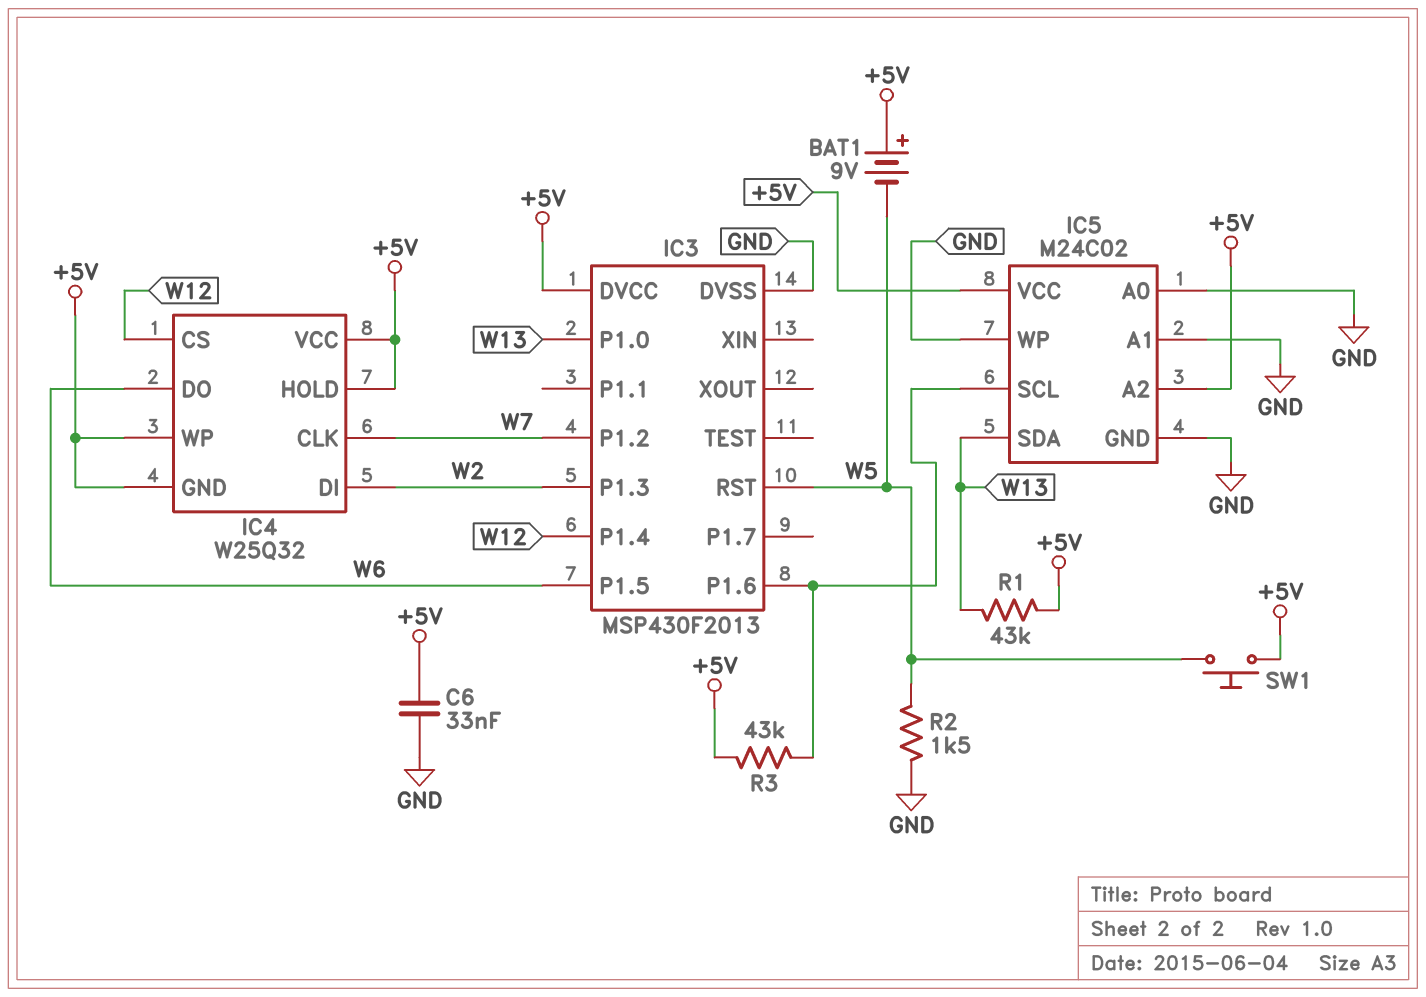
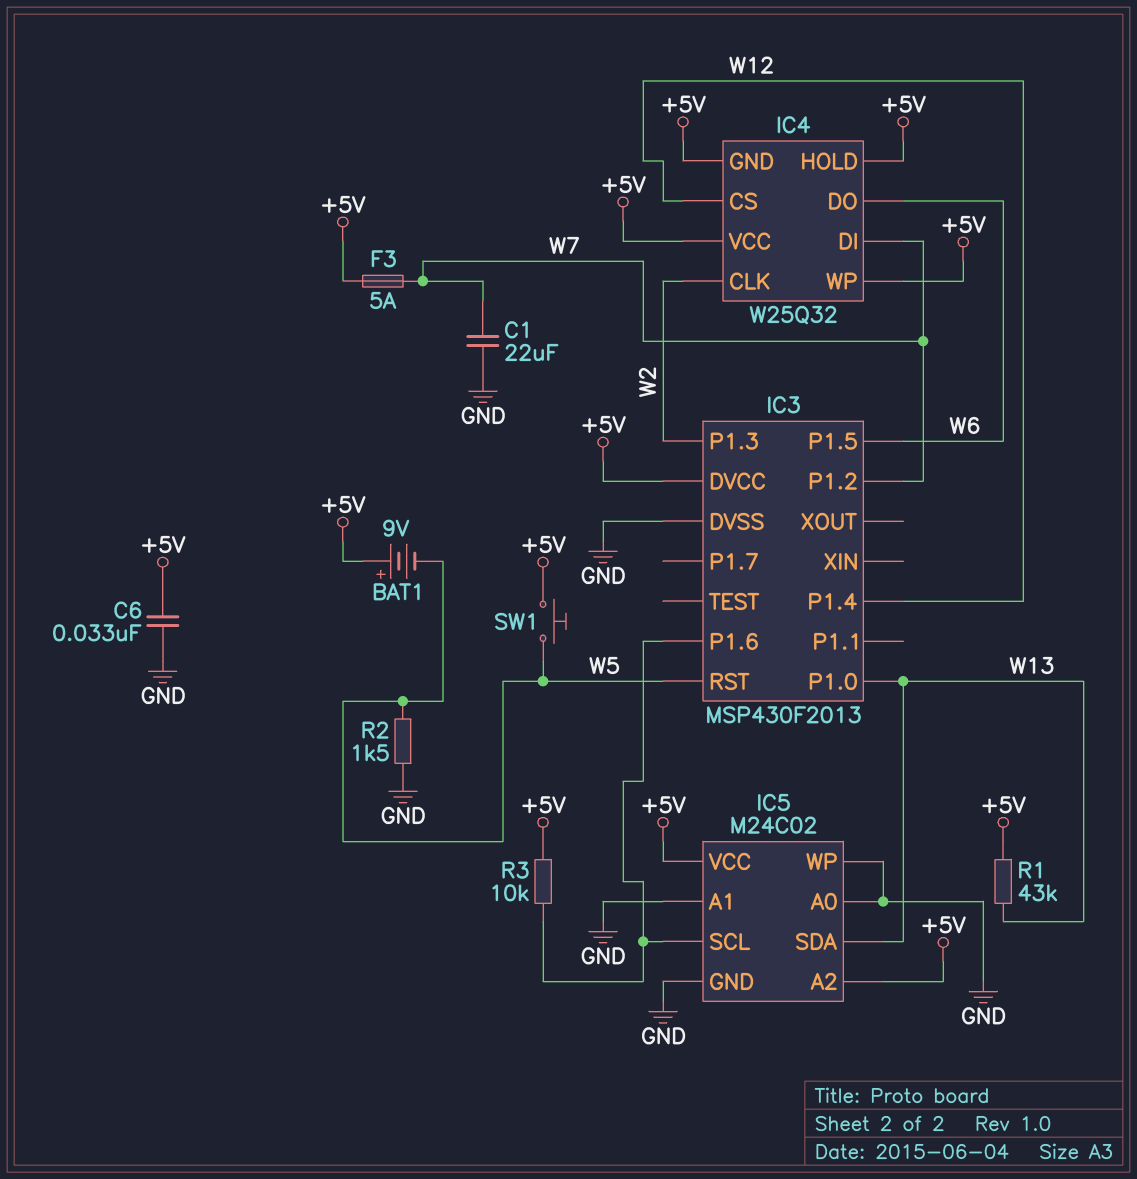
C1: none -> 22uF (GND, W7)
F3: none -> 5A (+5V, W7)
IC4 pin CLK: W7 -> W2
IC4 pin DI: W2 -> W7
R3: 43k (+5V, IC3/P1.6) -> 10k (+5V, IC3/P1.6)

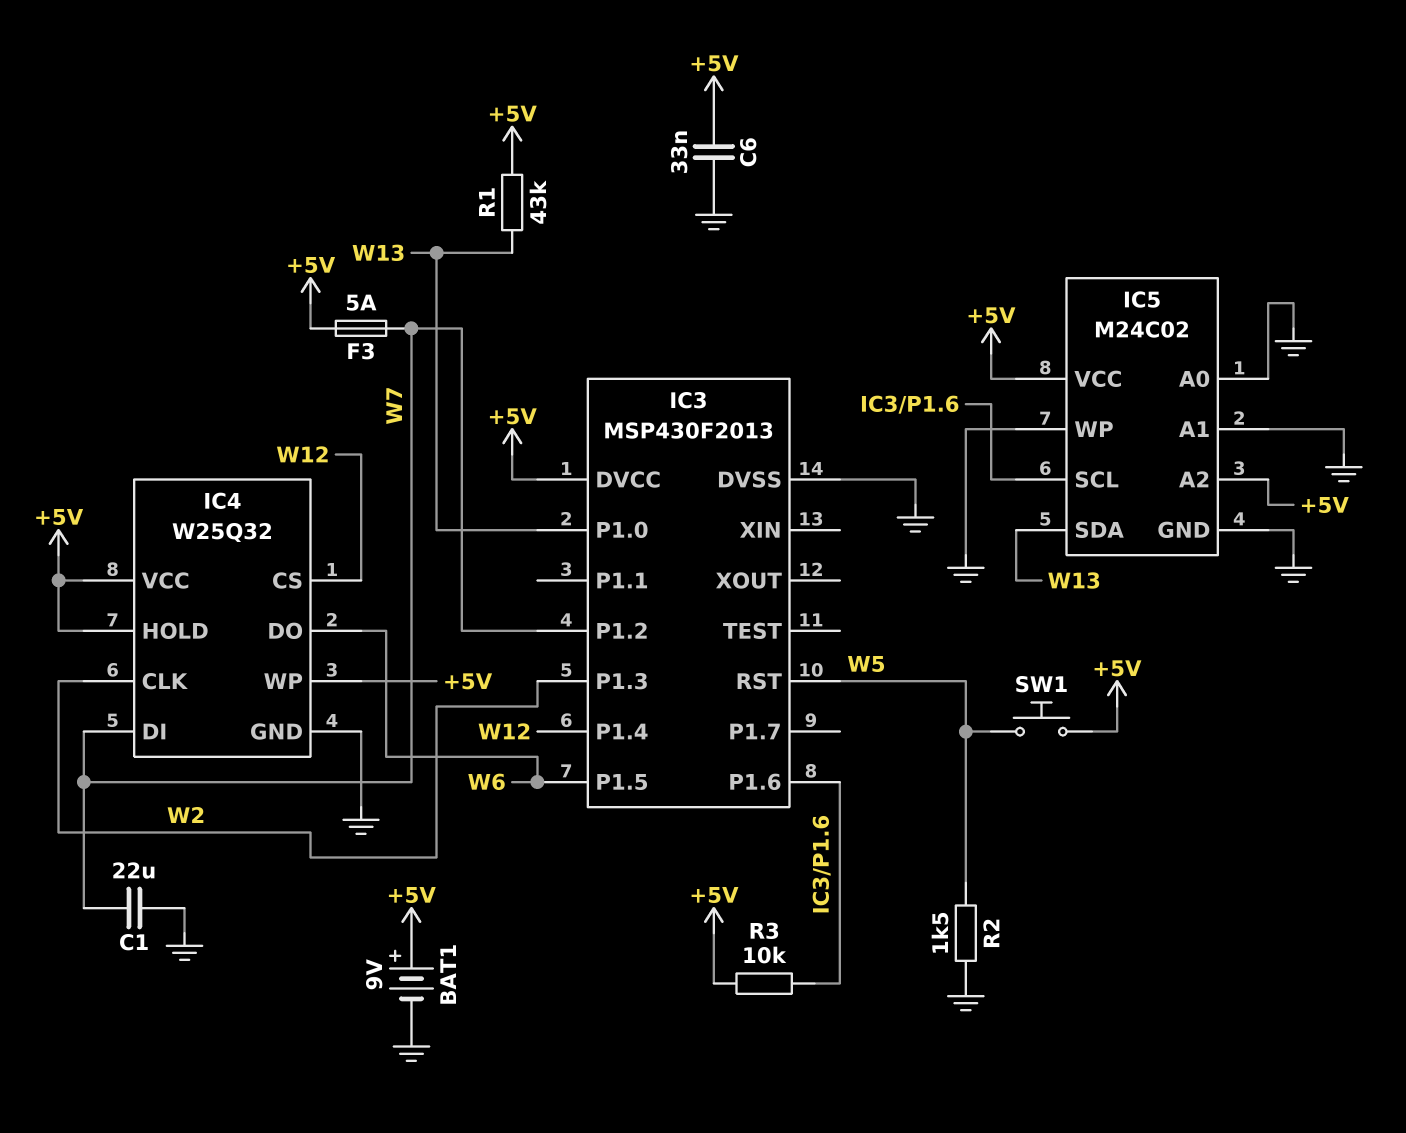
BAT1: 9V (plus +5V, minus W5) -> 9V (plus +5V, minus GND)
IC4 pin GND: +5V -> GND

